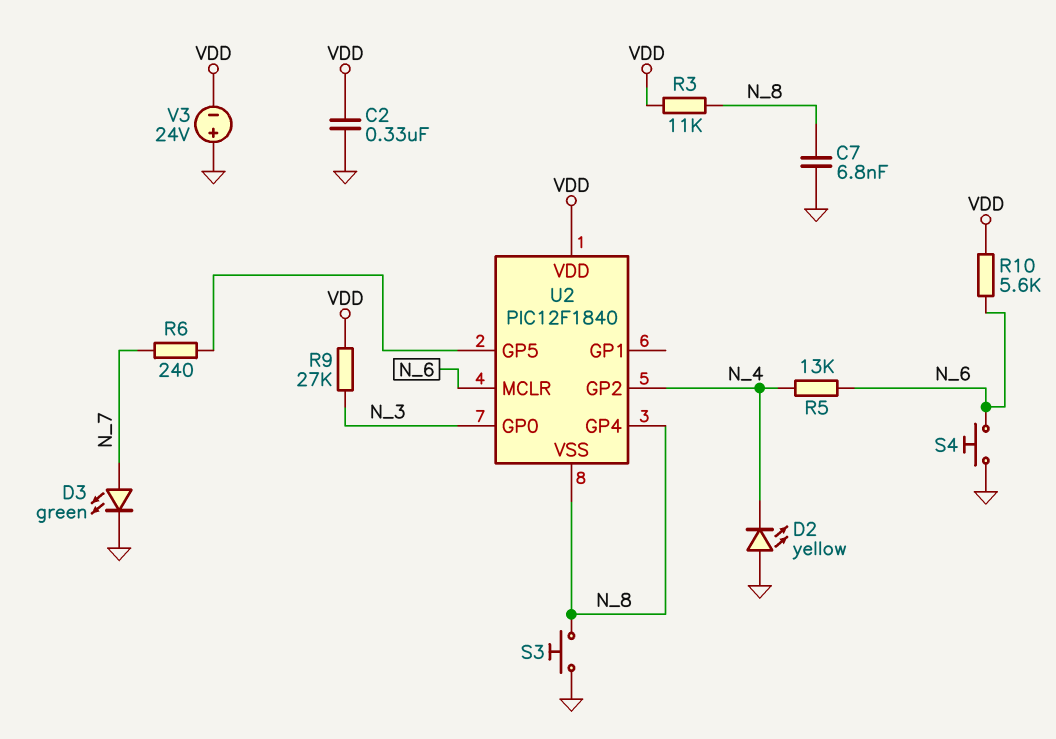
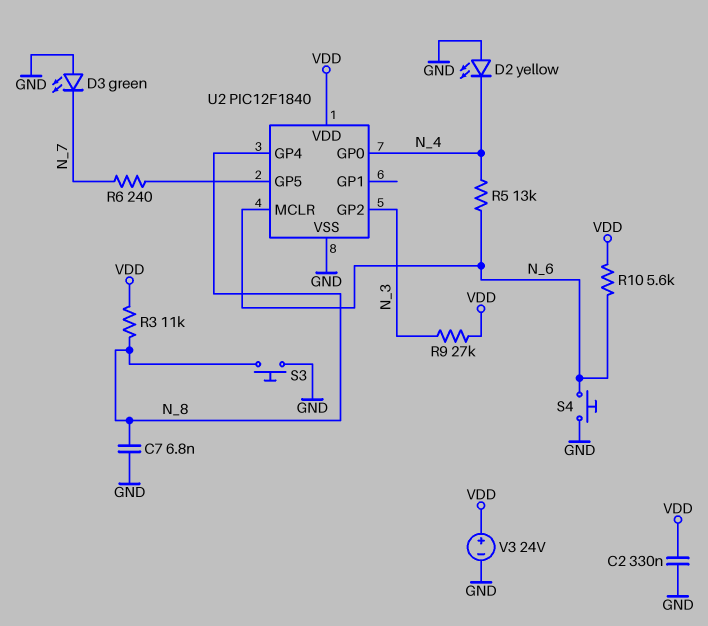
D3: LED green (A N_7, K GND) -> LED green (A GND, K N_7)
U2 pin GP0: N_3 -> N_4
U2 pin GP2: N_4 -> N_3
U2 pin VSS: N_8 -> GND
V3: 24V (plus GND, minus VDD) -> 24V (plus VDD, minus GND)

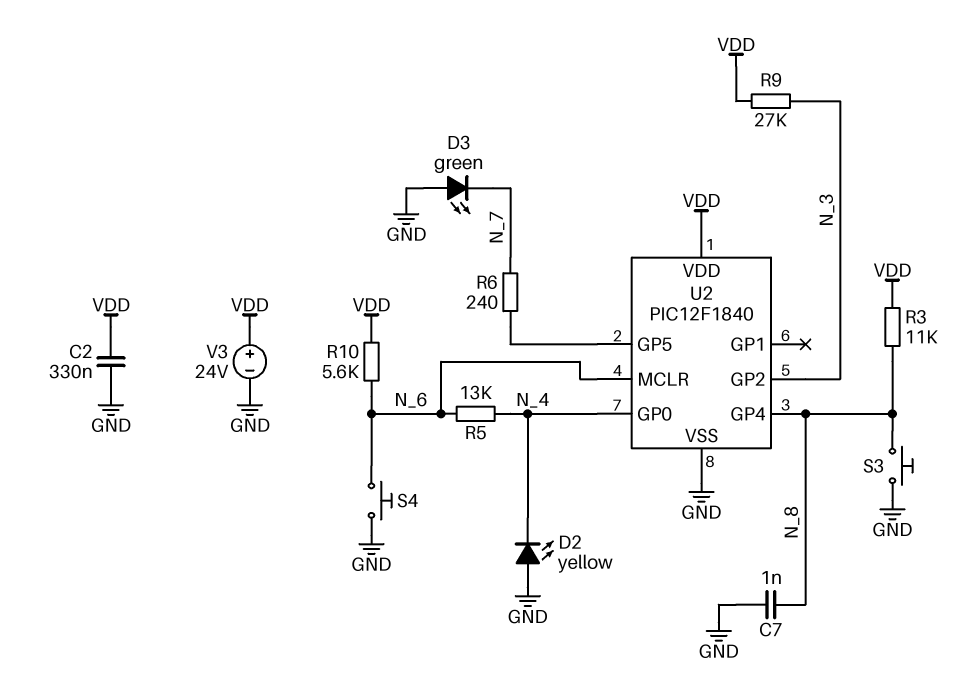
C7: 6.8nF (GND, N_8) -> 1nF (GND, N_8)

